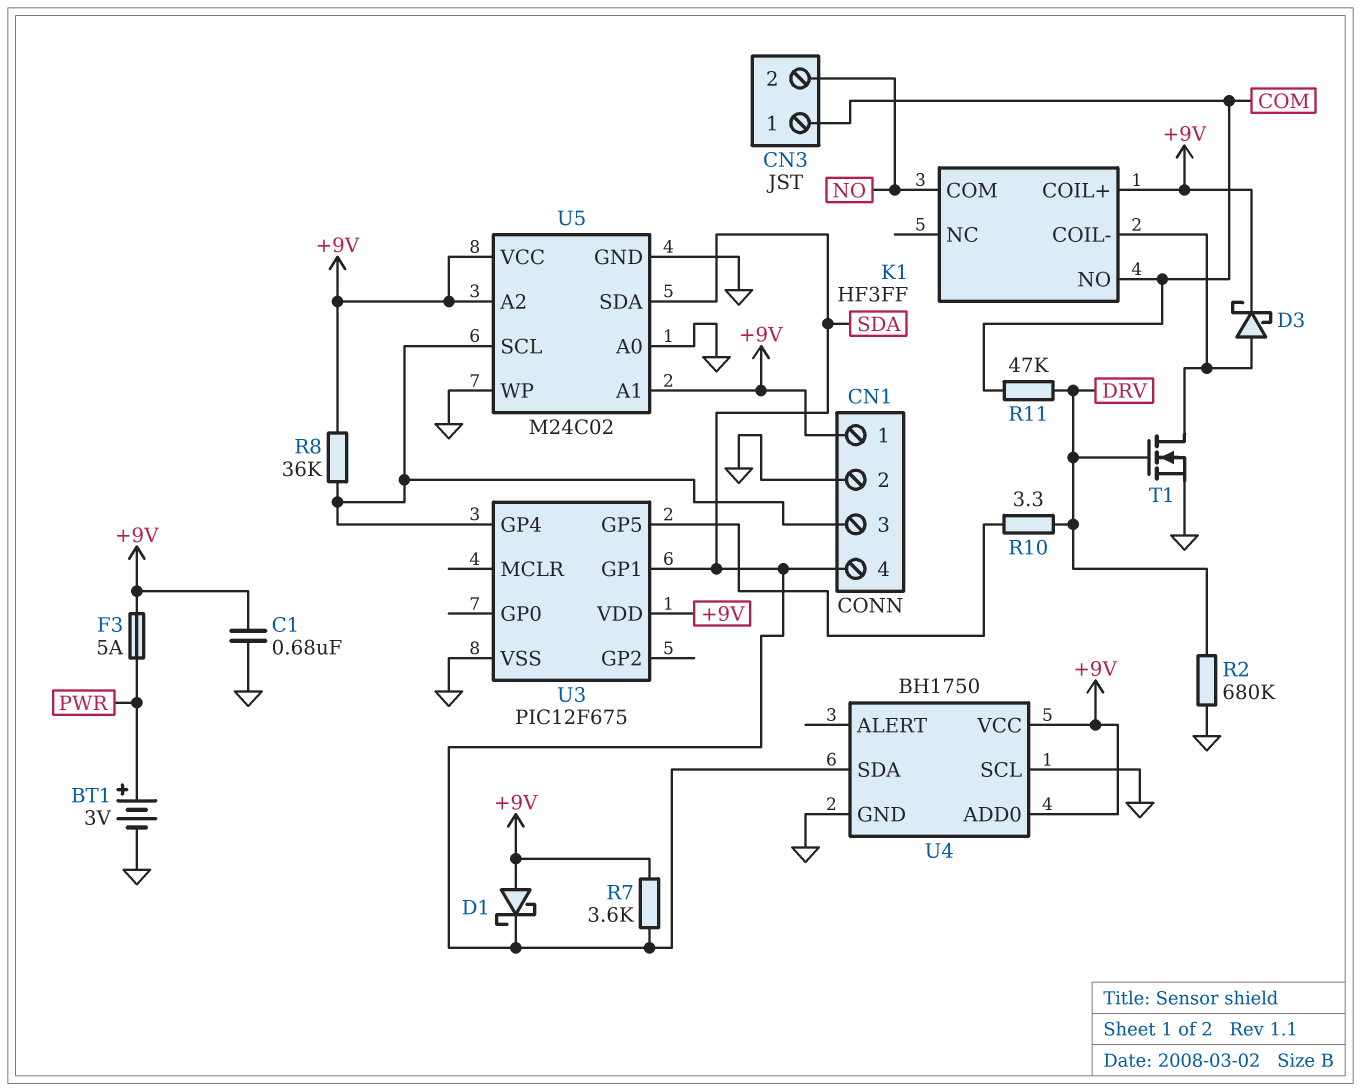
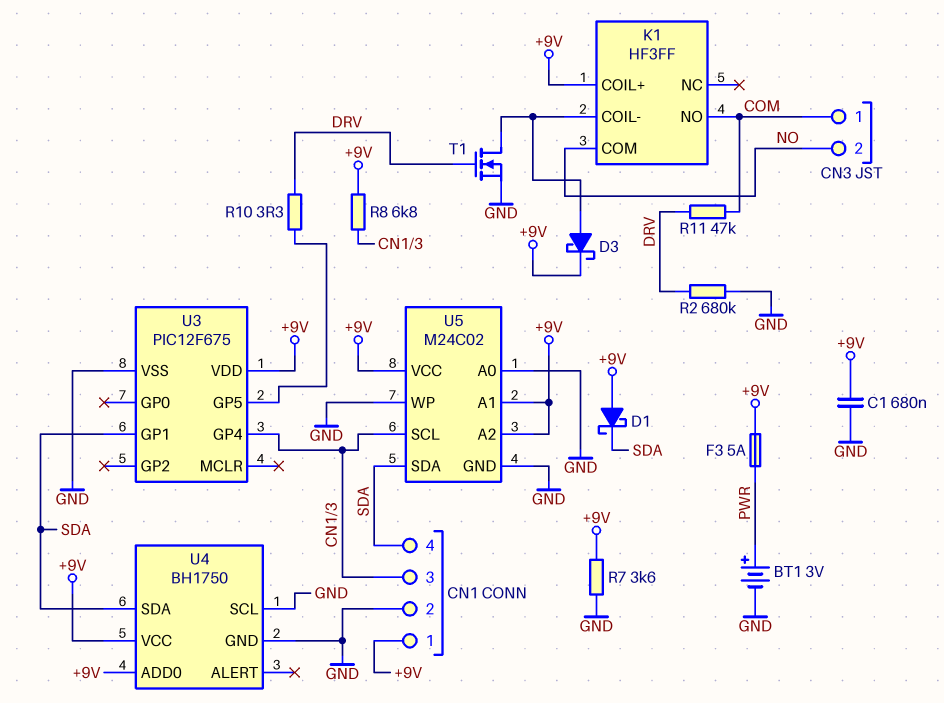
R7: 3.6k (+9V, SDA) -> 3.6k (+9V, GND)
R8: 36k (+9V, CN1/3) -> 6.8k (+9V, CN1/3)

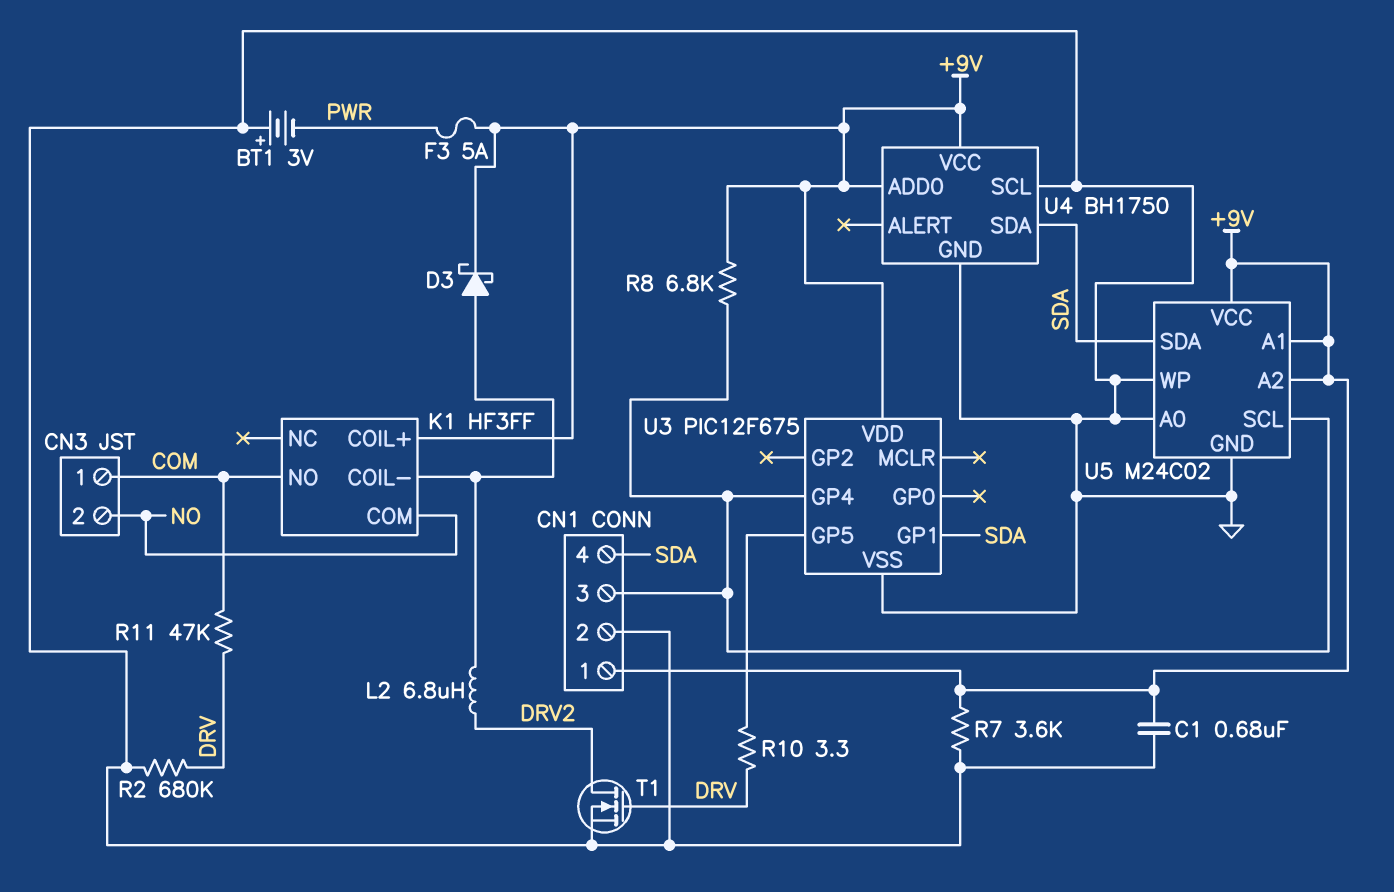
BT1: 3V (plus PWR, minus GND) -> 3V (plus GND, minus PWR)
D1: schottky (A +9V, K SDA) -> none
L2: none -> 6.8uH (DRV2, K1/COIL-)
T1: NMOS (G DRV, D K1/COIL-, S GND) -> NMOS (G DRV, D DRV2, S GND)

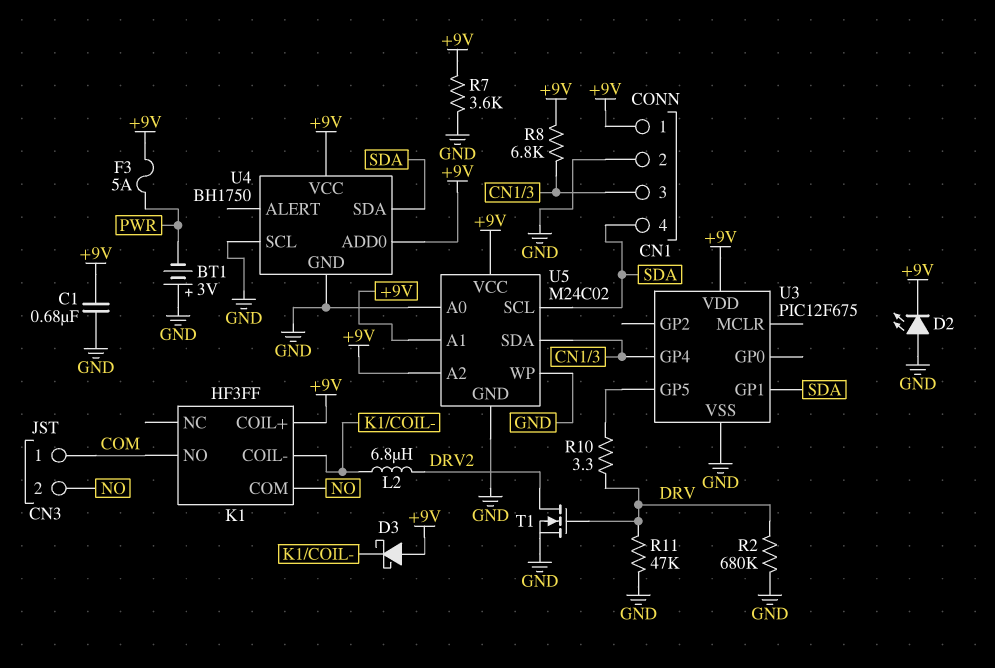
D2: none -> LED (A GND, K +9V)
D3: schottky (A K1/COIL-, K +9V) -> schottky (A +9V, K K1/COIL-)
R11: 47k (COM, DRV) -> 47k (DRV, GND)
U5 pin SCL: CN1/3 -> SDA
U5 pin SDA: SDA -> CN1/3

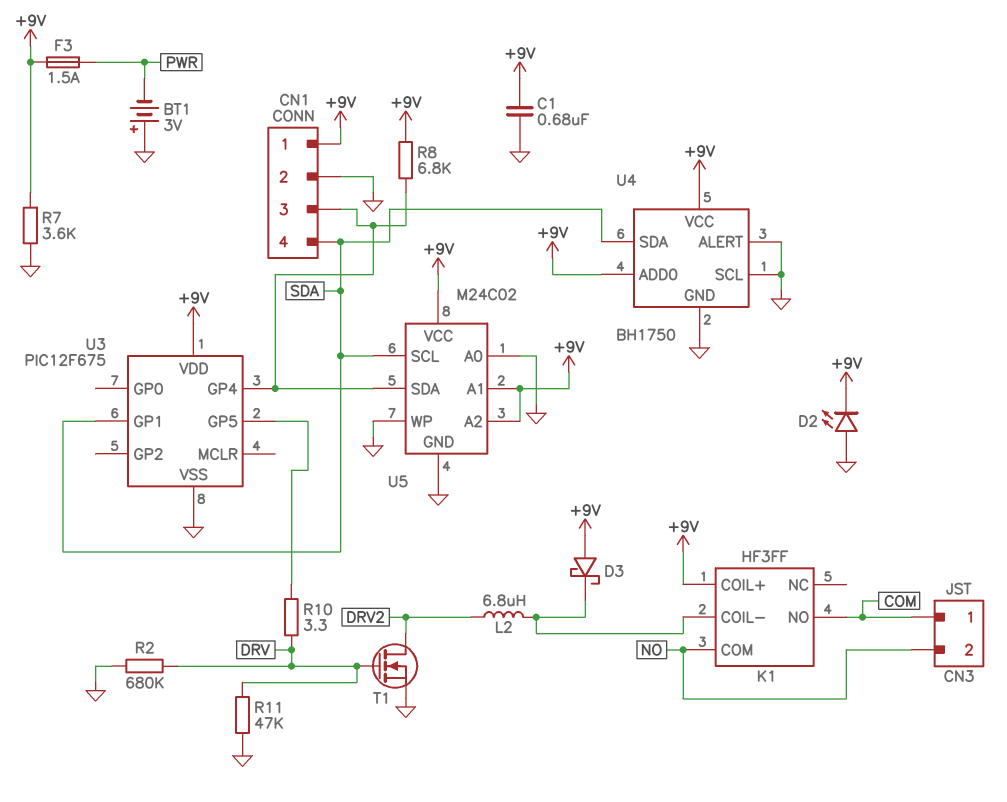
F3: 5A (+9V, PWR) -> 1.5A (+9V, PWR)
U4 pin ALERT: none -> GND

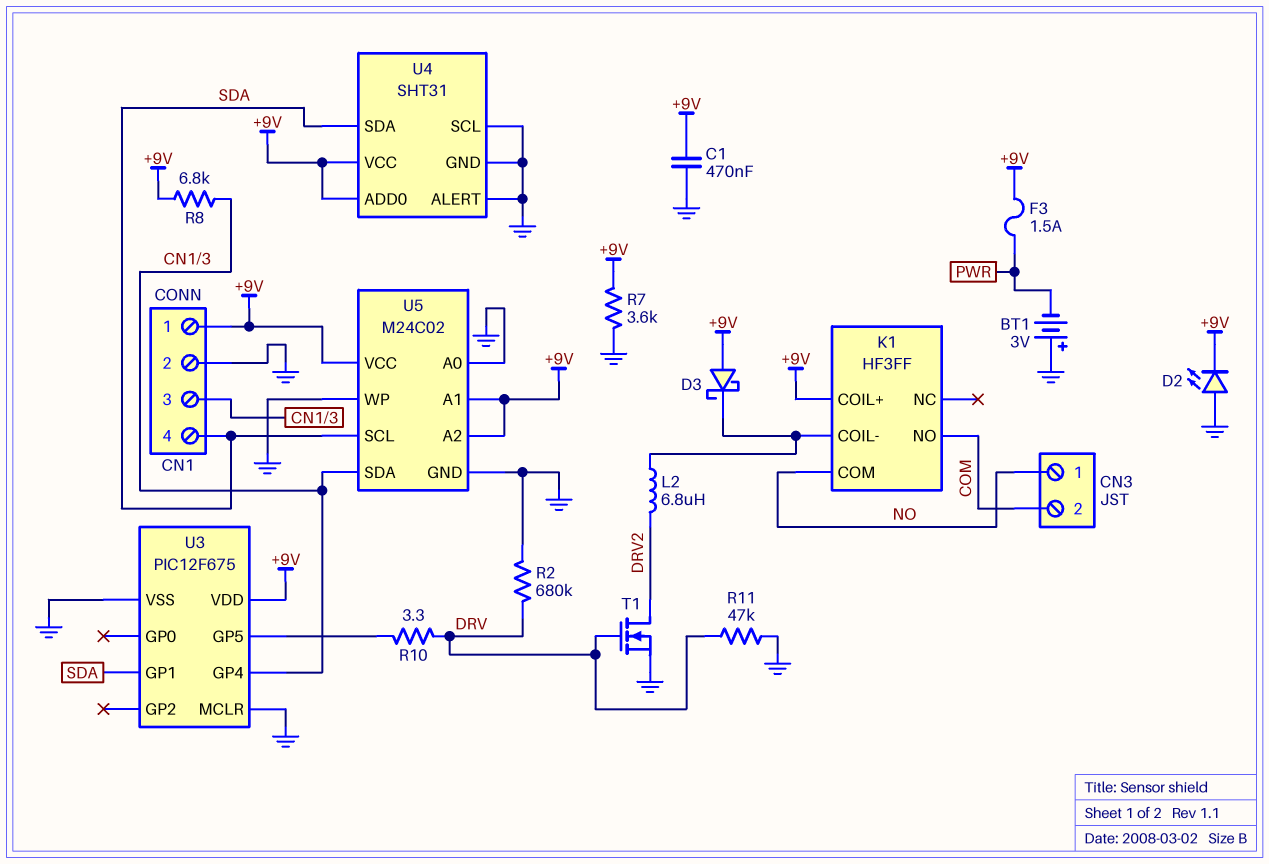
C1: 680nF (+9V, GND) -> 470nF (+9V, GND)
CN3 pin 1: COM -> NO
CN3 pin 2: NO -> COM
U3 pin MCLR: none -> GND
U4: BH1750 -> SHT31

